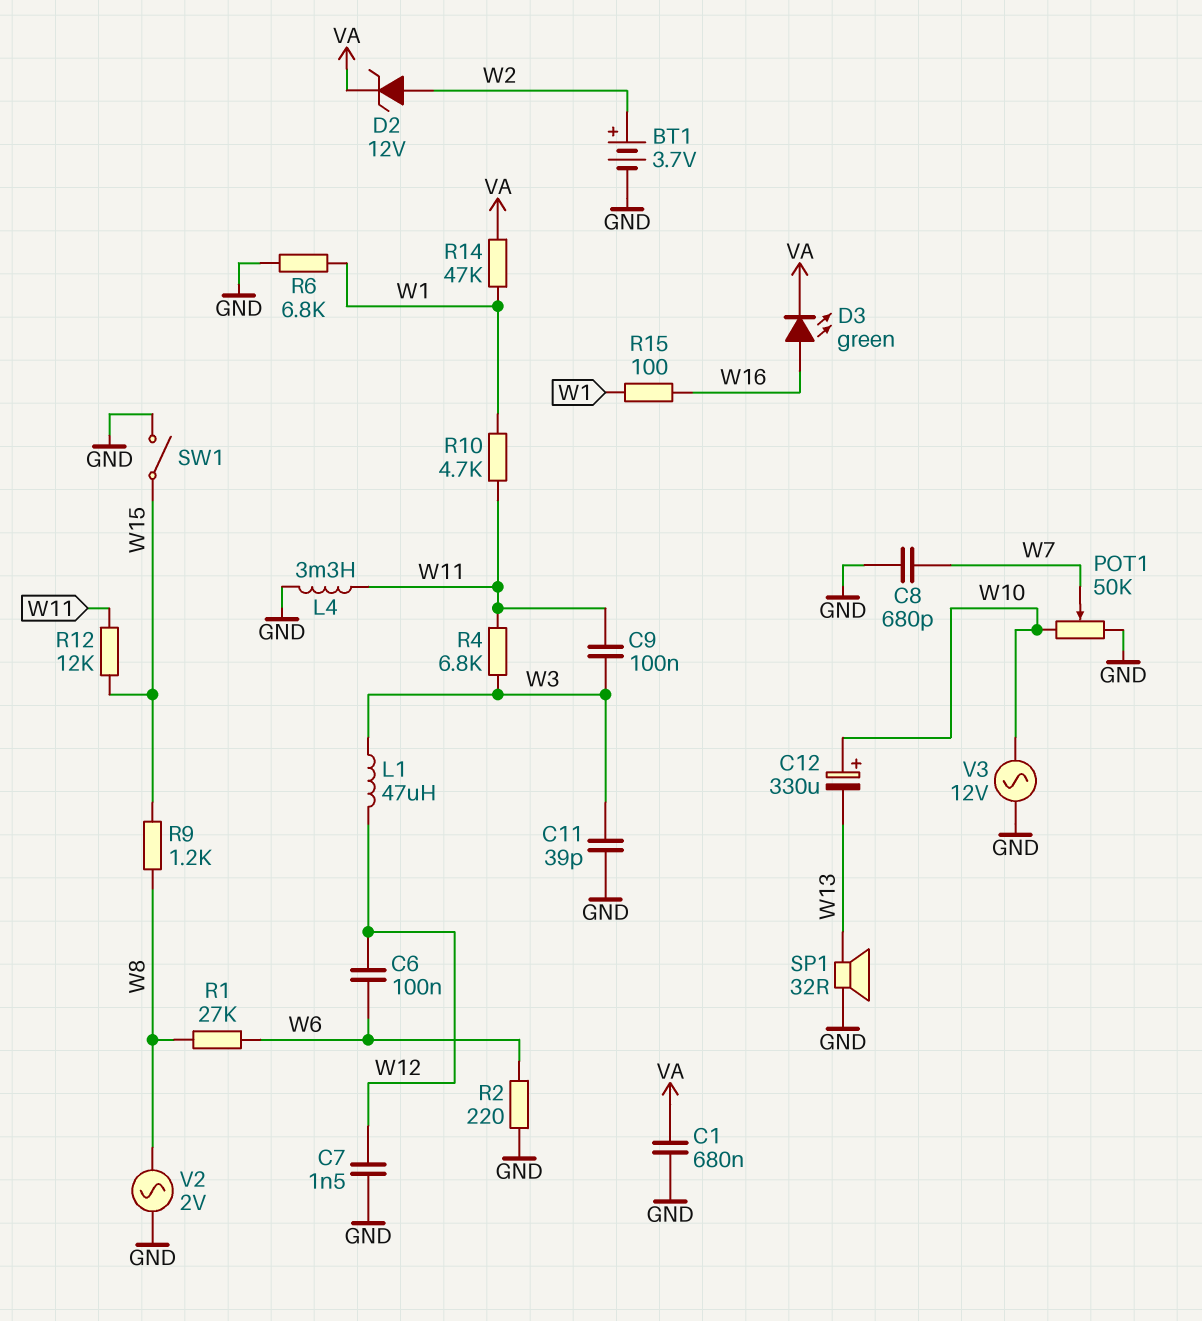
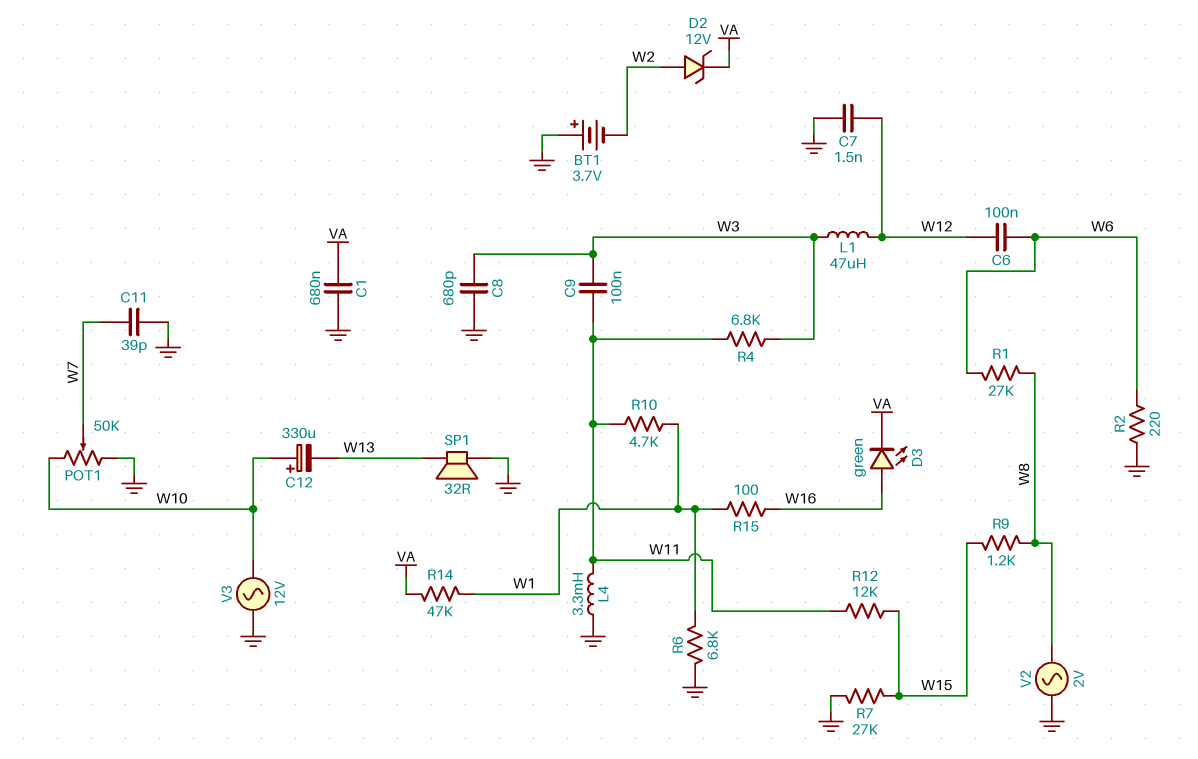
BT1: 3.7V (plus W2, minus GND) -> 3.7V (plus GND, minus W2)
C8: 680pF (GND, W7) -> 680pF (GND, W3)
C11: 39pF (GND, W3) -> 39pF (GND, W7)
R7: none -> 27k (GND, W15)
SW1: switch (GND, W15) -> none

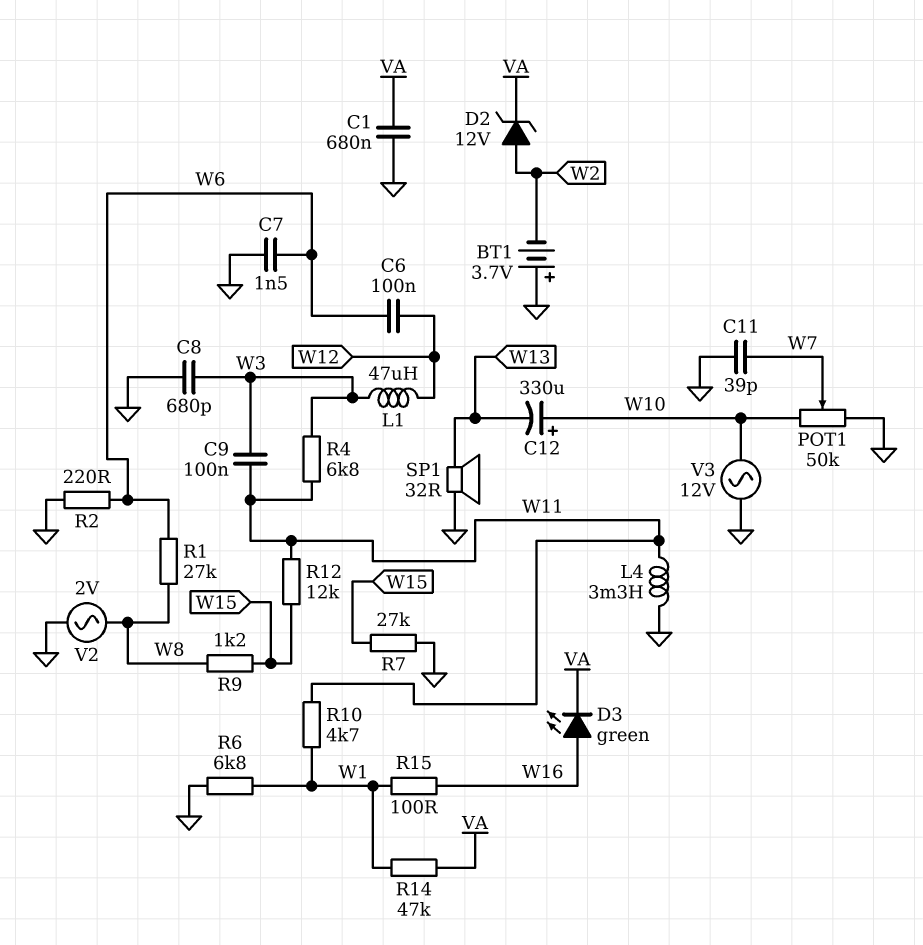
C7: 1.5nF (GND, W12) -> 1.5nF (GND, W6)

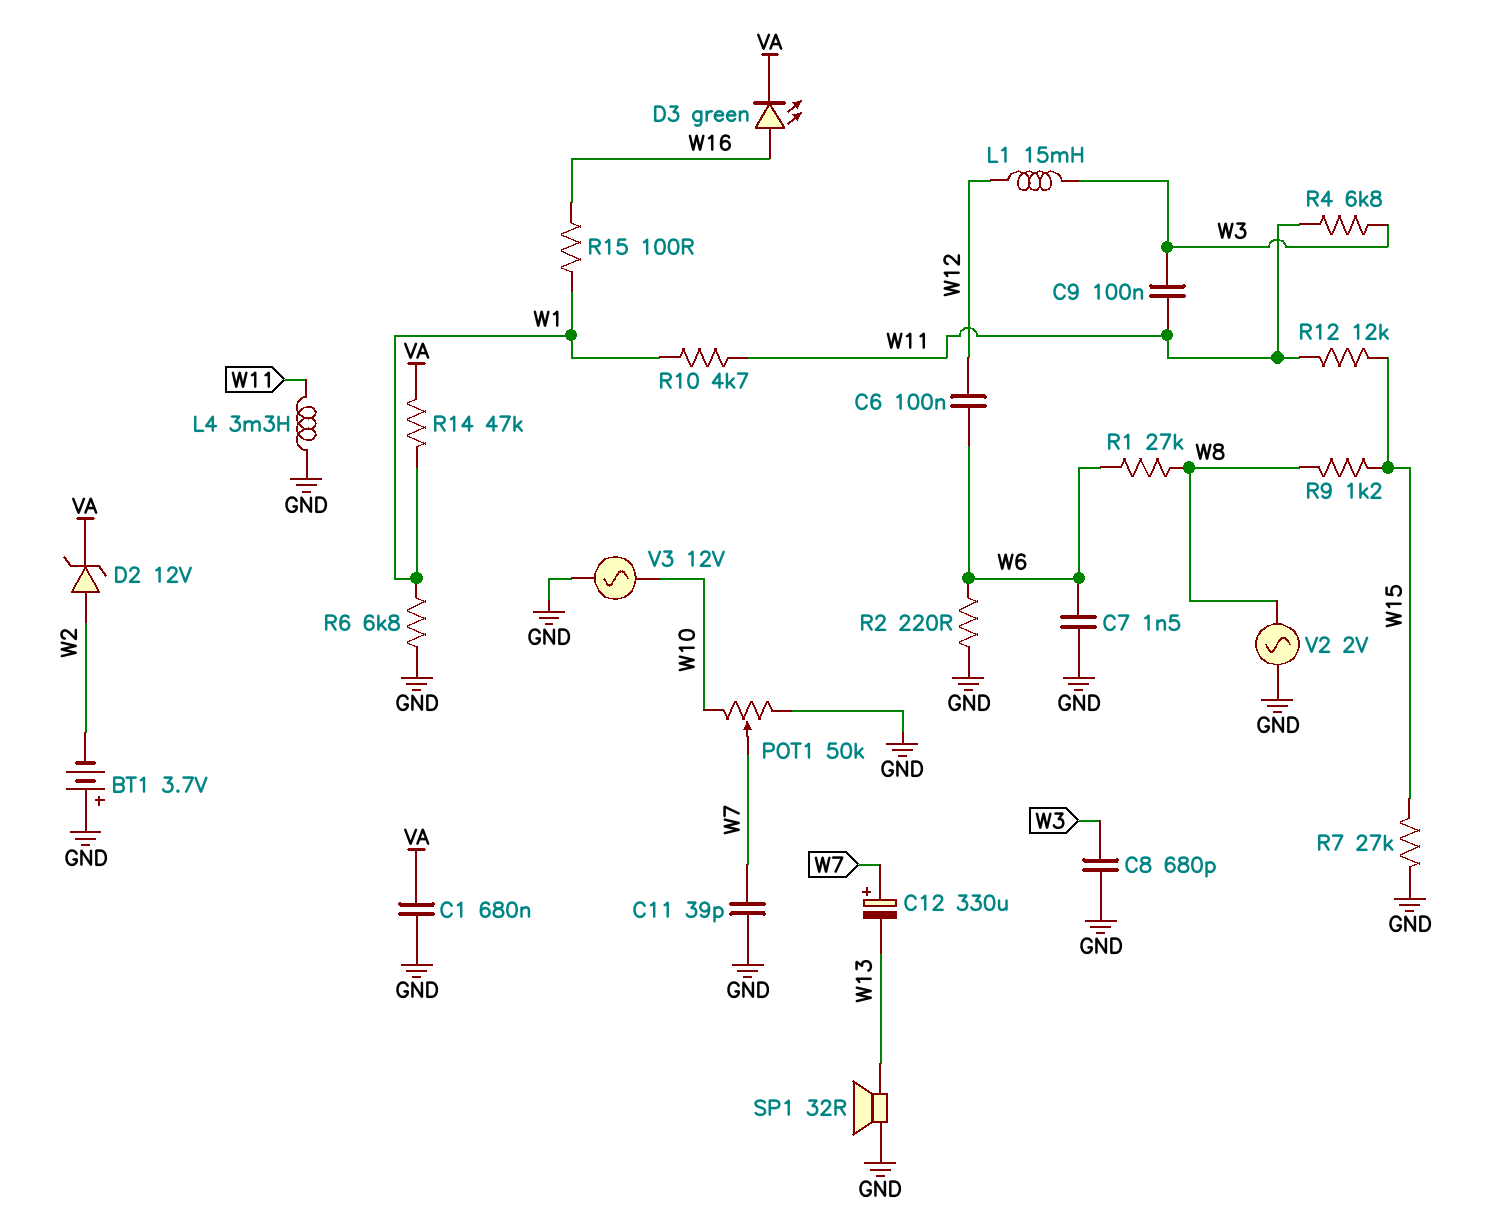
C12: 330uF (plus W10, minus W13) -> 330uF (plus W7, minus W13)
L1: 47uH (W3, W12) -> 15mH (W3, W12)

